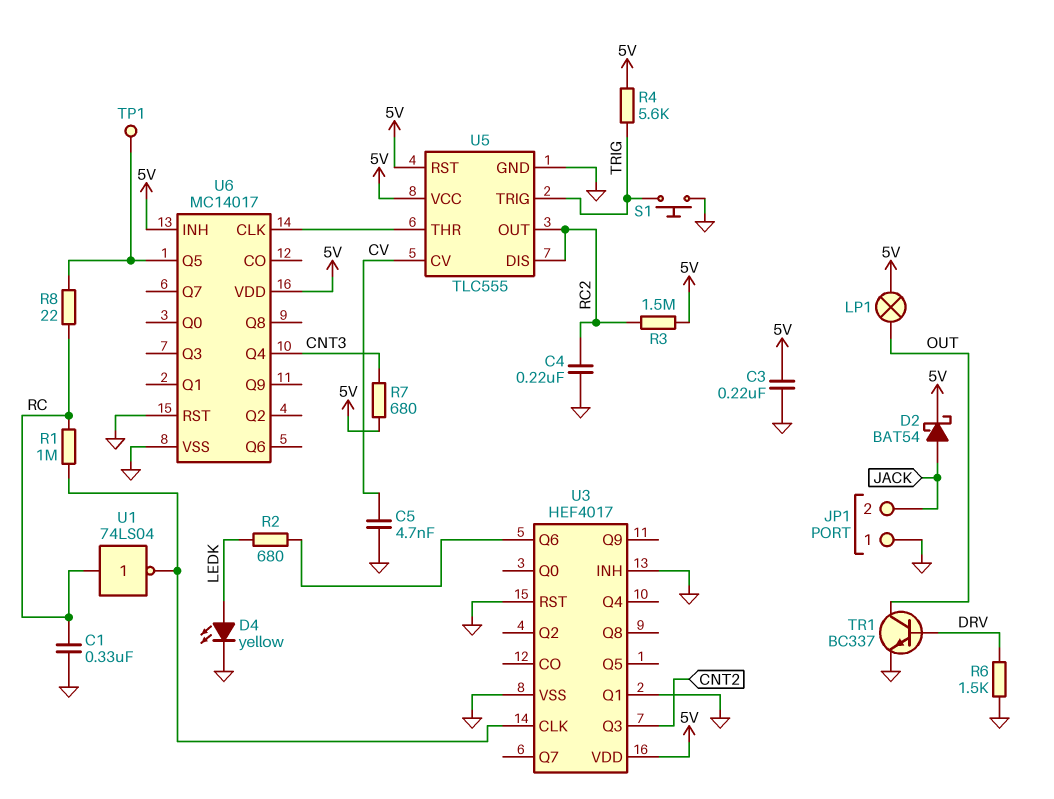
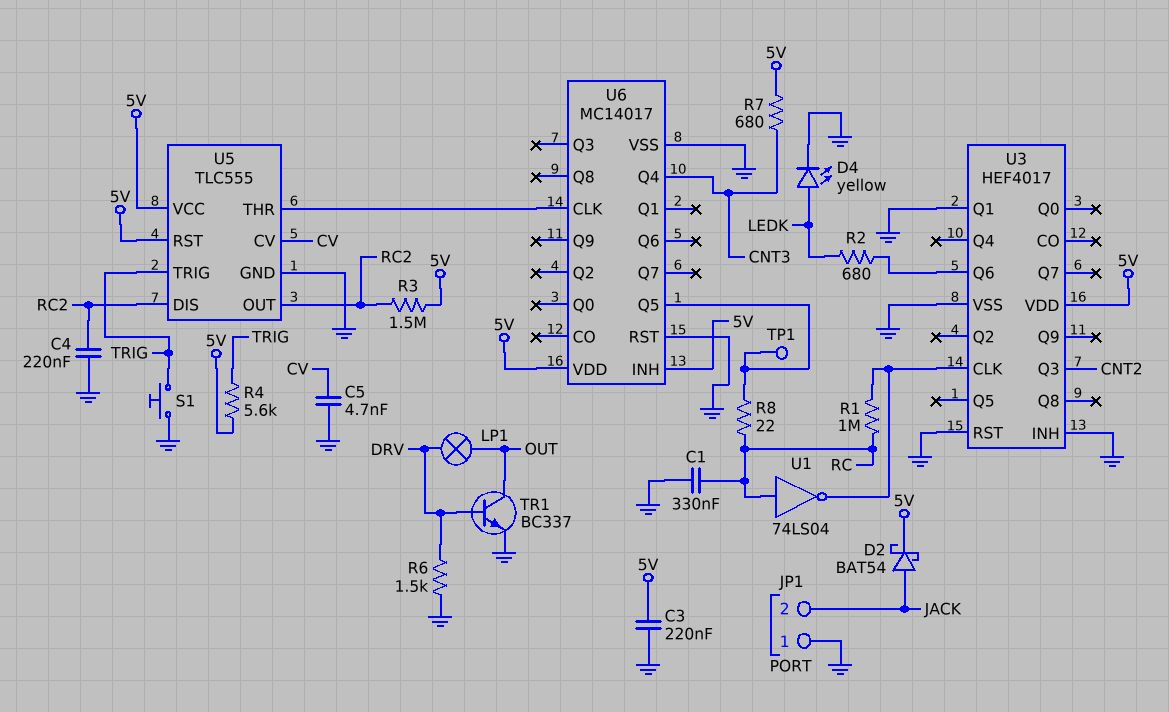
LP1: lamp (5V, OUT) -> lamp (DRV, OUT)

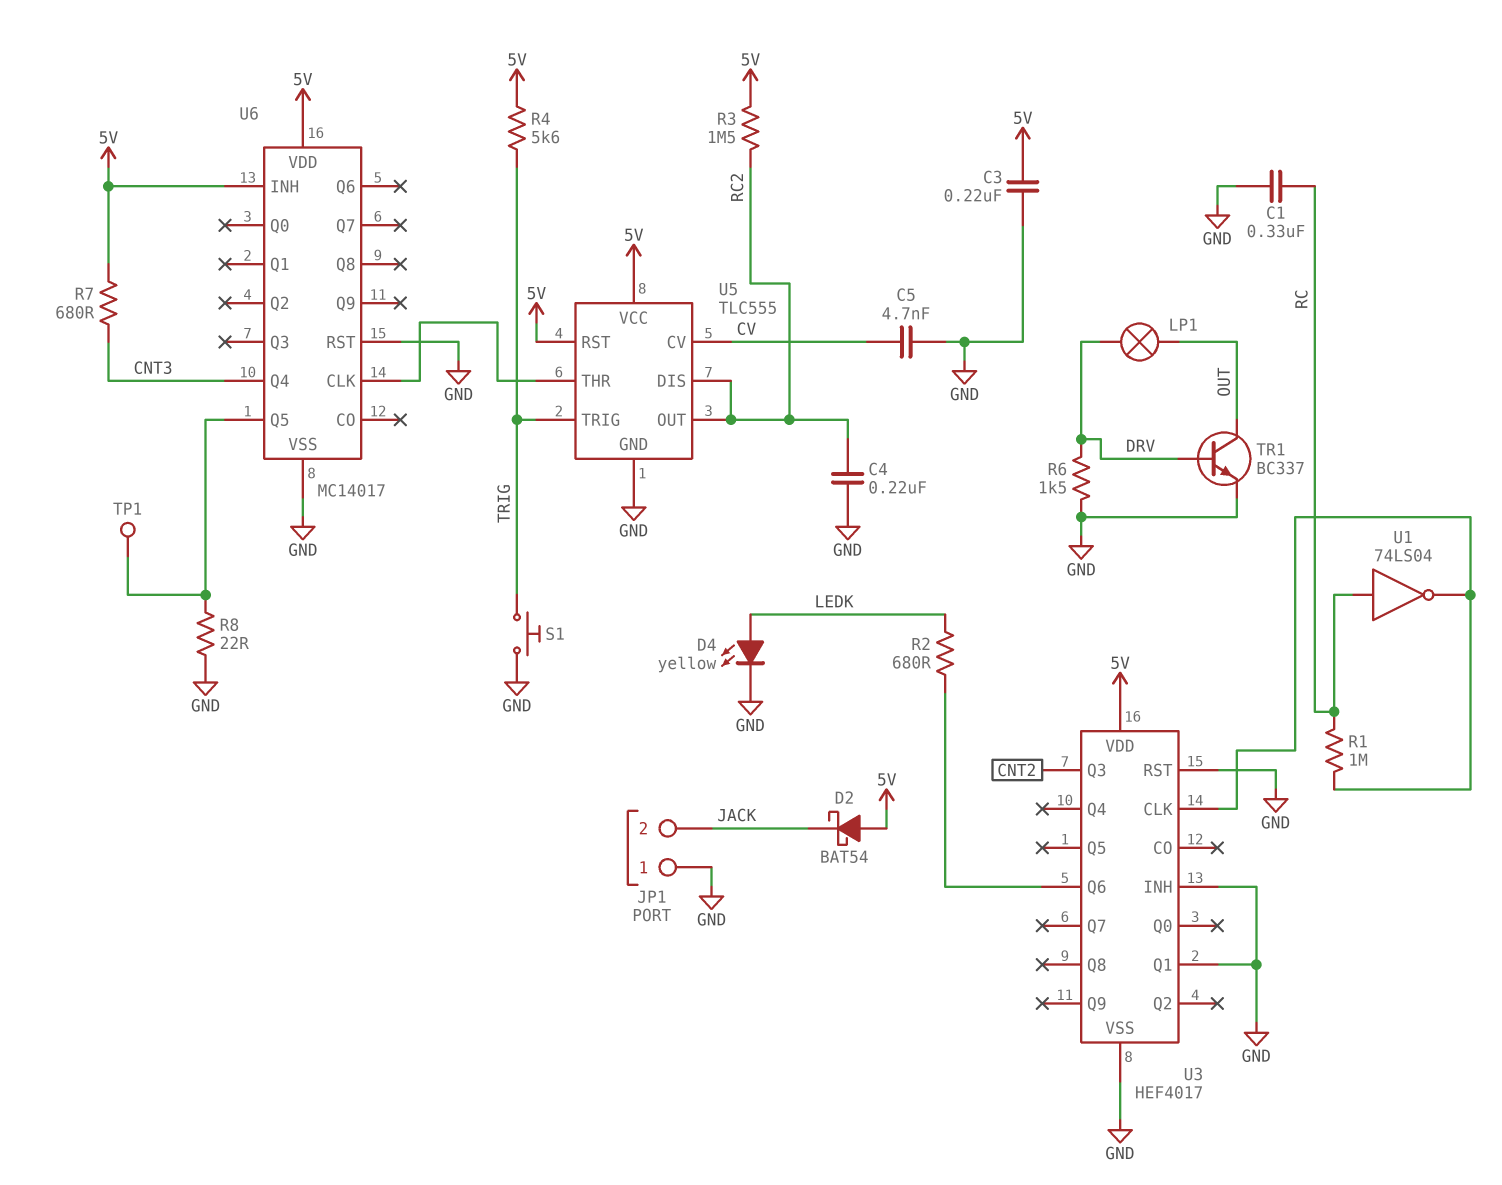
D2: schottky BAT54 (A JACK, K 5V) -> schottky BAT54 (A 5V, K JACK)
R8: 22 (RC, U6/Q5) -> 22 (GND, U6/Q5)

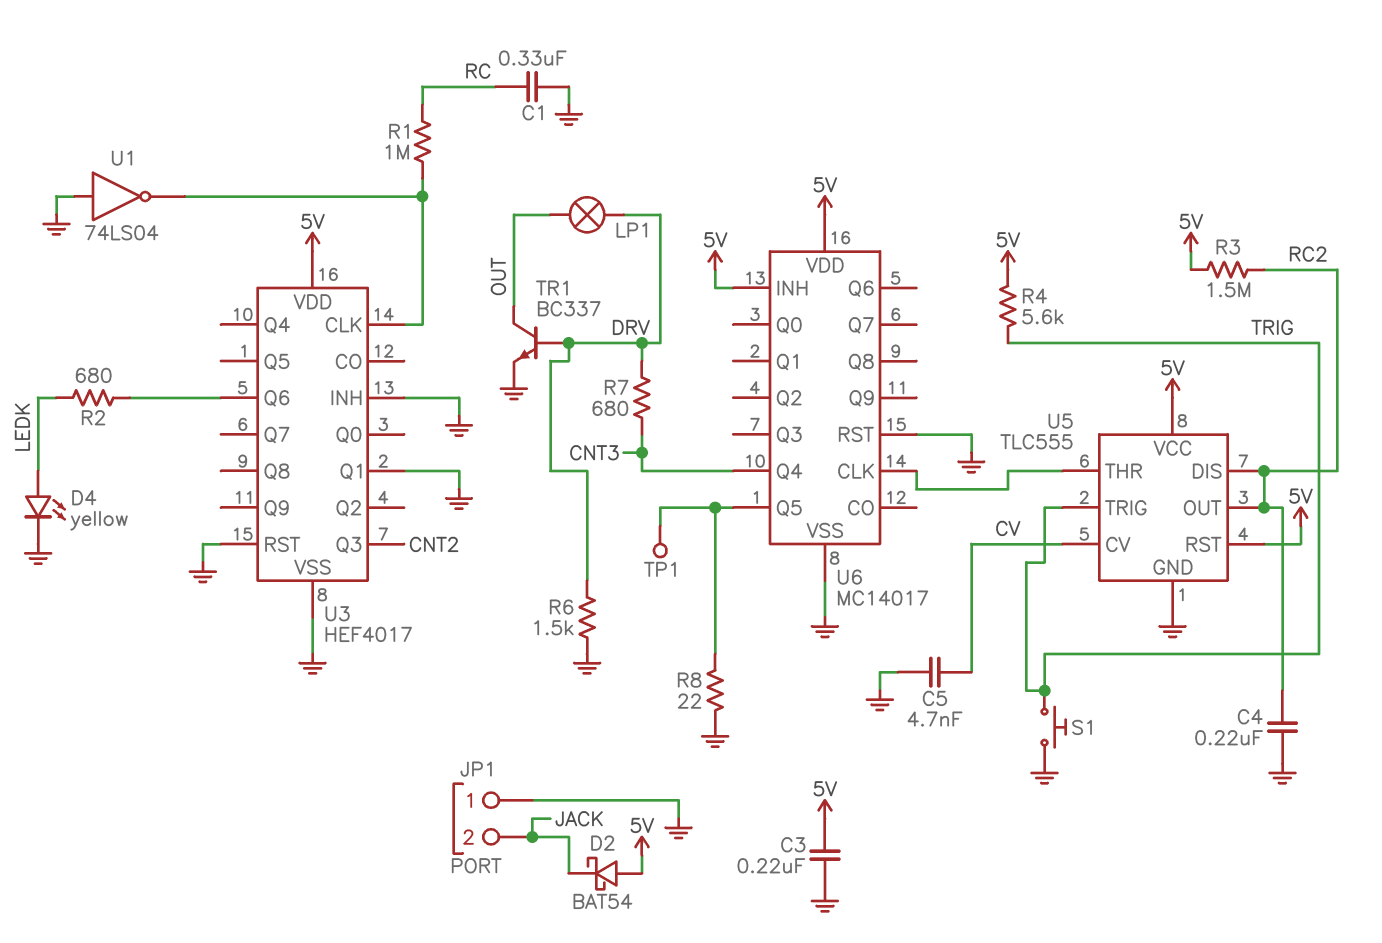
R7: 680 (5V, CNT3) -> 680 (CNT3, DRV)
U1: NOT 74LS04 (in RC, out U3/CLK) -> NOT 74LS04 (in GND, out U3/CLK)

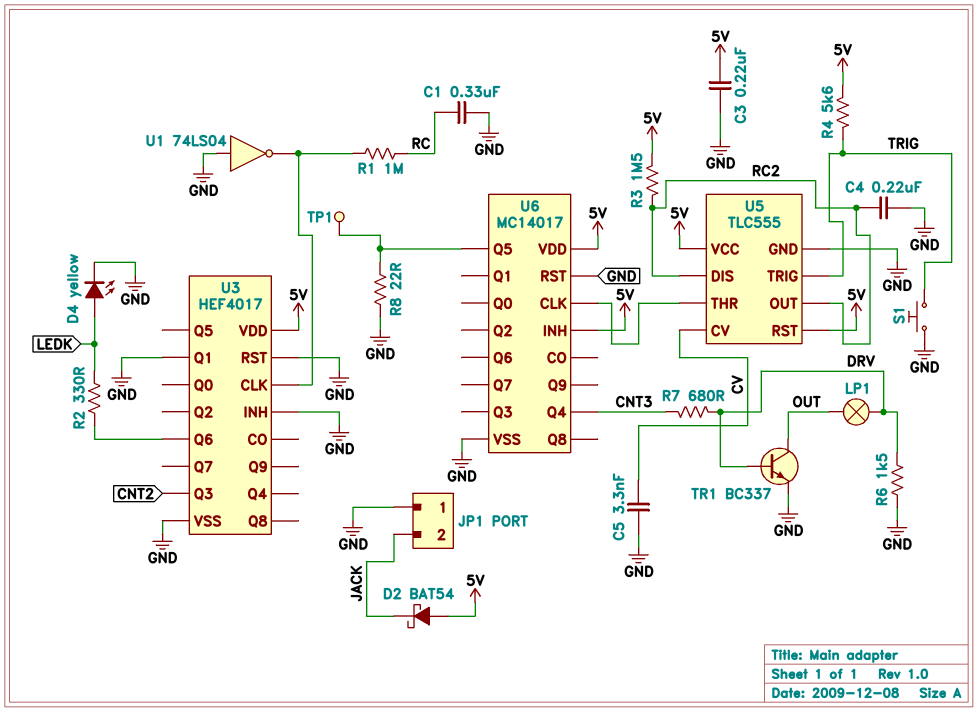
C5: 4.7nF (CV, GND) -> 3.3nF (CV, GND)
R2: 680 (LEDK, U3/Q6) -> 330 (LEDK, U3/Q6)

